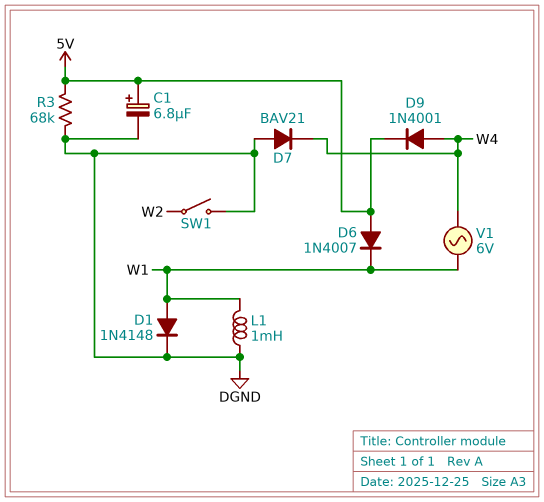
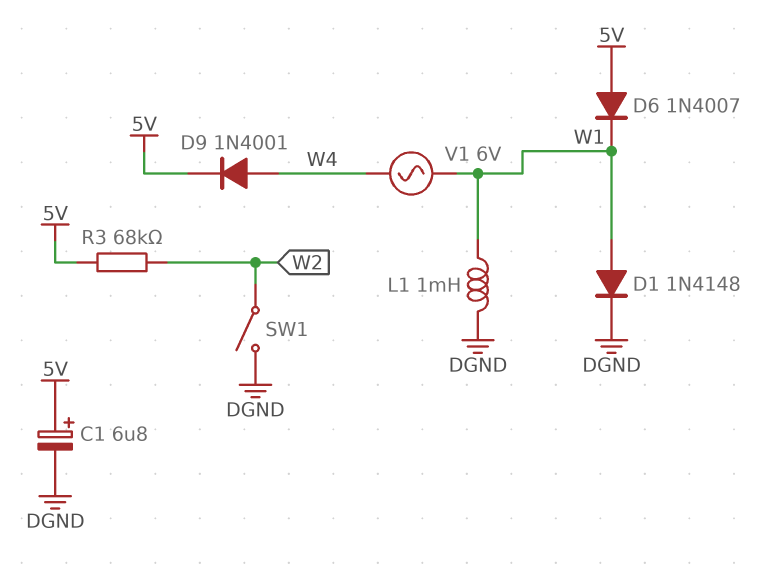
D7: diode BAV21 (A DGND, K W4) -> none
R3: 68k (5V, DGND) -> 68k (5V, W2)

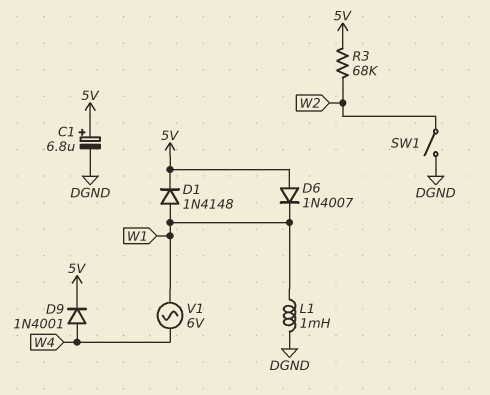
D1: diode 1N4148 (A W1, K DGND) -> diode 1N4148 (A W1, K 5V)

